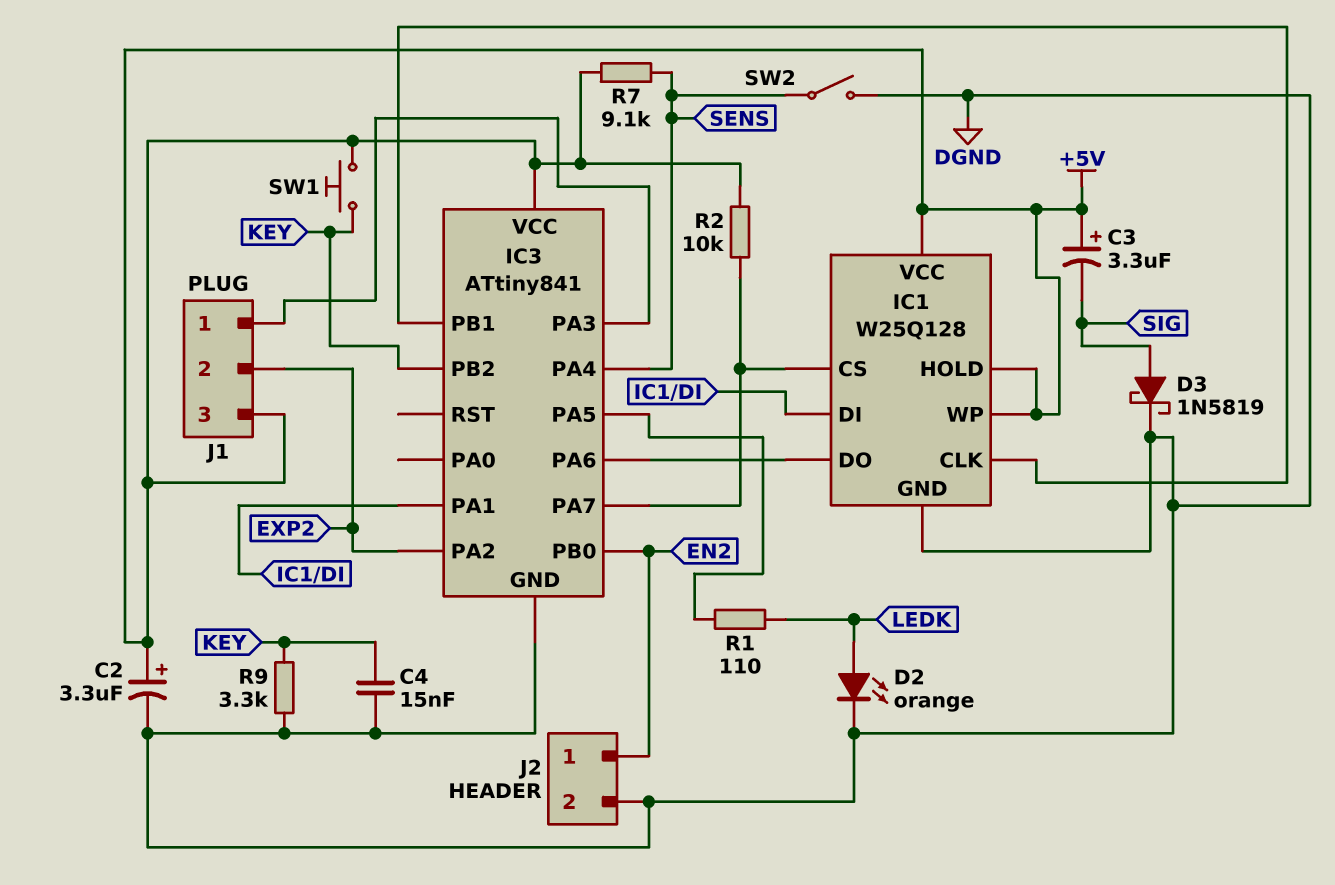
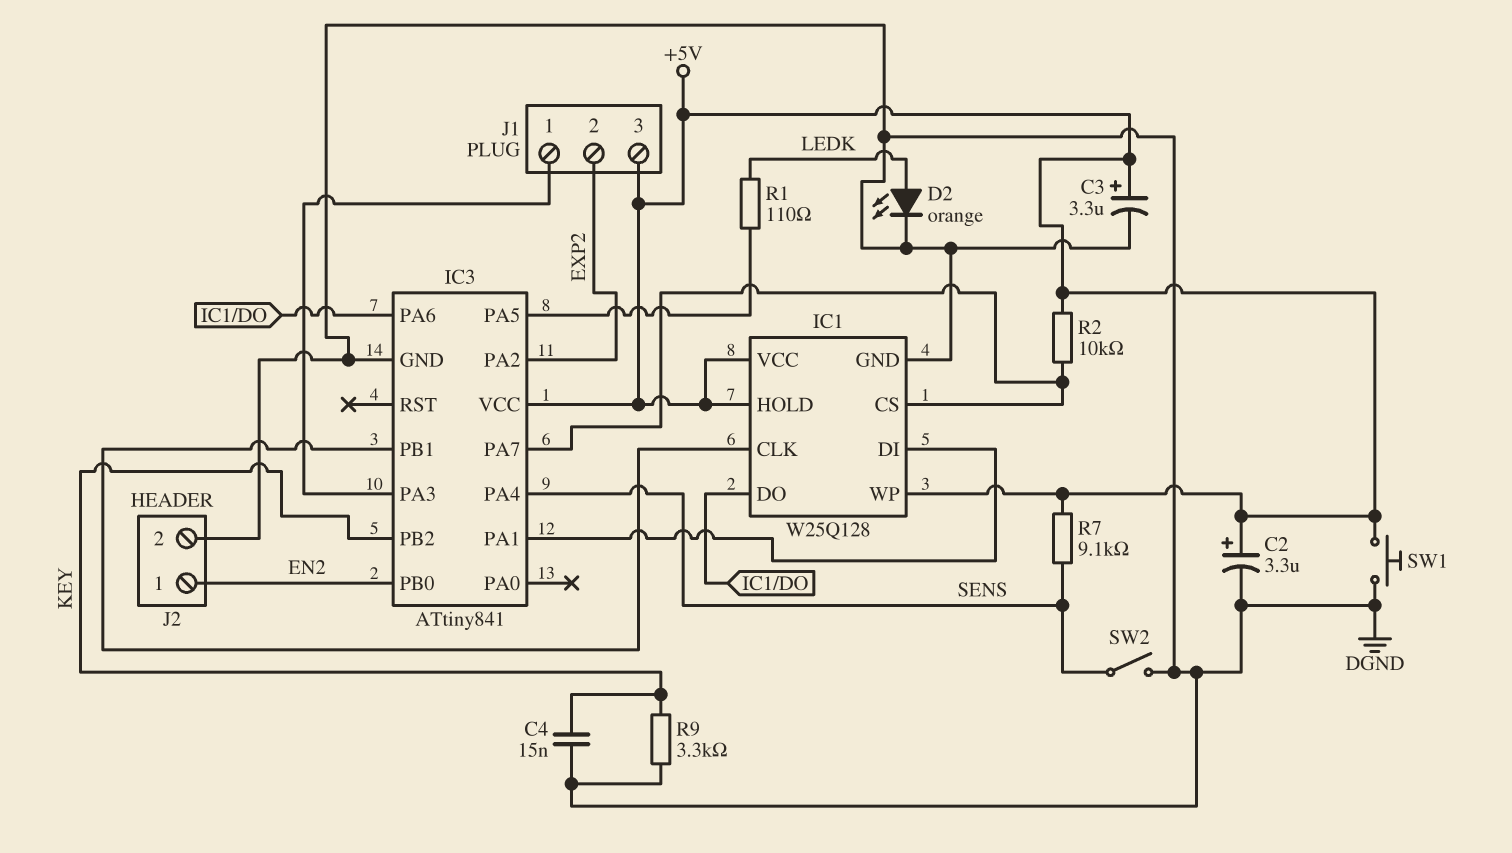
C3: 3.3uF (plus +5V, minus SIG) -> 3.3uF (plus +5V, minus DGND)
D3: schottky 1N5819 (A SIG, K DGND) -> none
SW1: button (+5V, KEY) -> button (+5V, DGND)

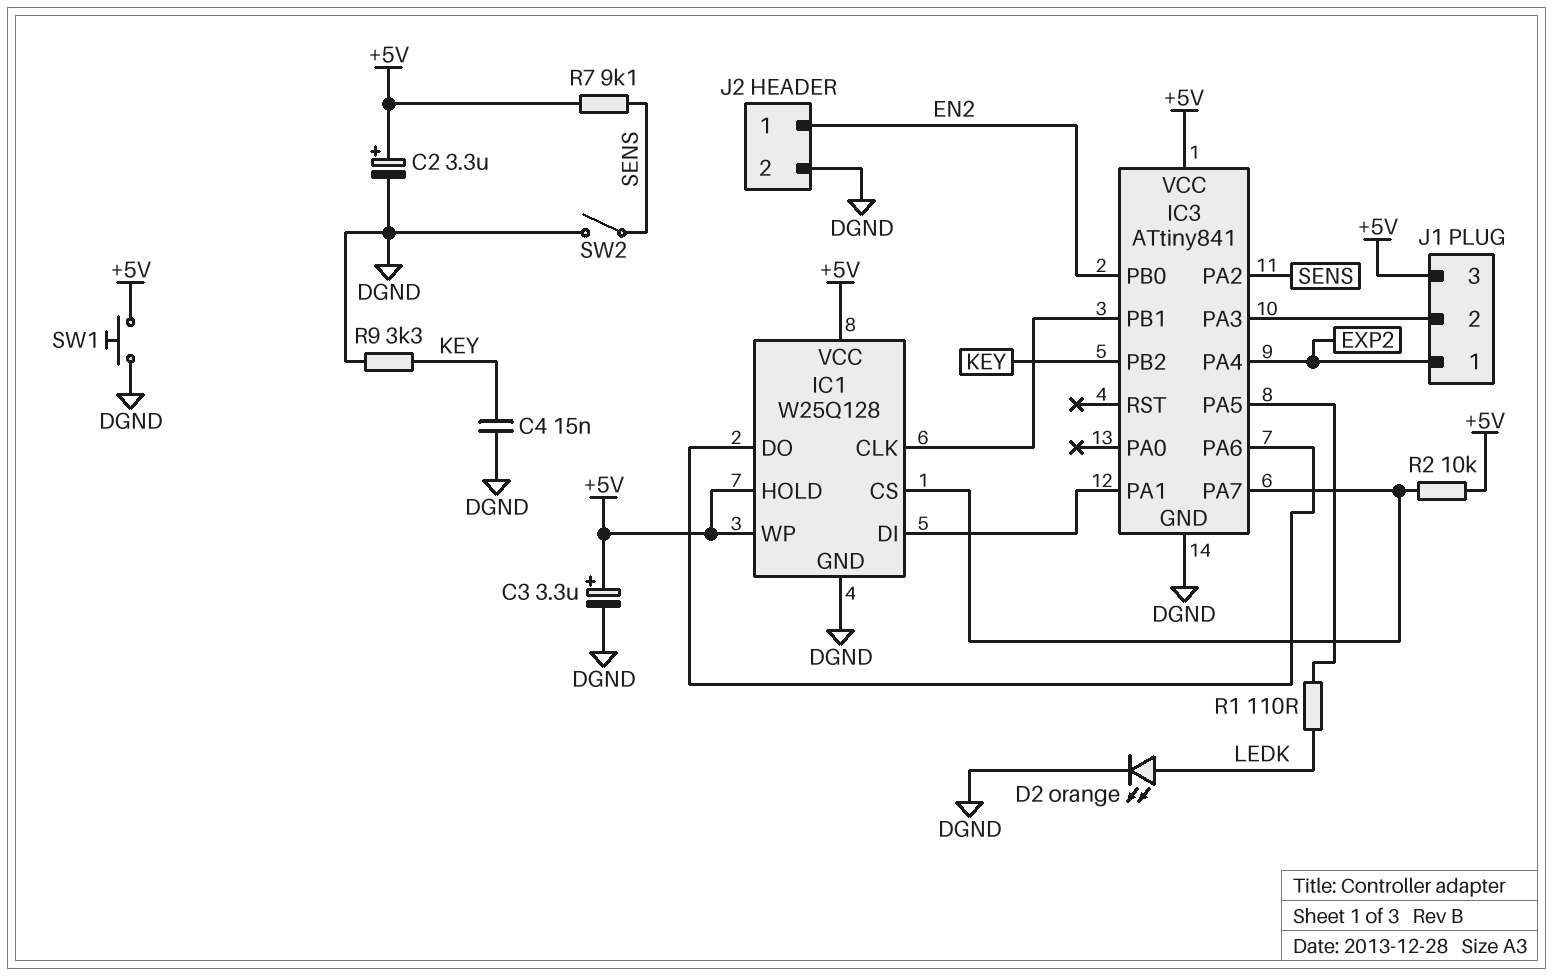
IC3 pin PA2: EXP2 -> SENS
IC3 pin PA4: SENS -> EXP2
J1 pin 1: IC3/PA3 -> EXP2
J1 pin 2: EXP2 -> IC3/PA3

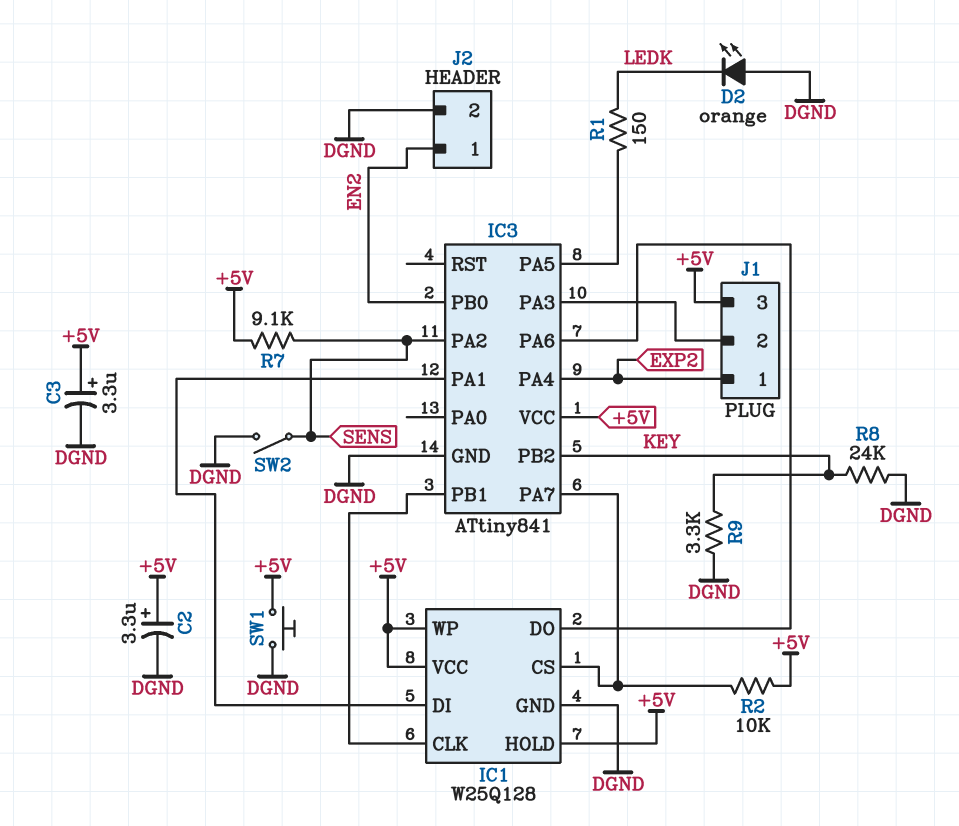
C4: 15nF (DGND, KEY) -> none
D2: LED orange (A LEDK, K DGND) -> LED orange (A DGND, K LEDK)
R1: 110 (IC3/PA5, LEDK) -> 150 (IC3/PA5, LEDK)
R8: none -> 24k (DGND, KEY)

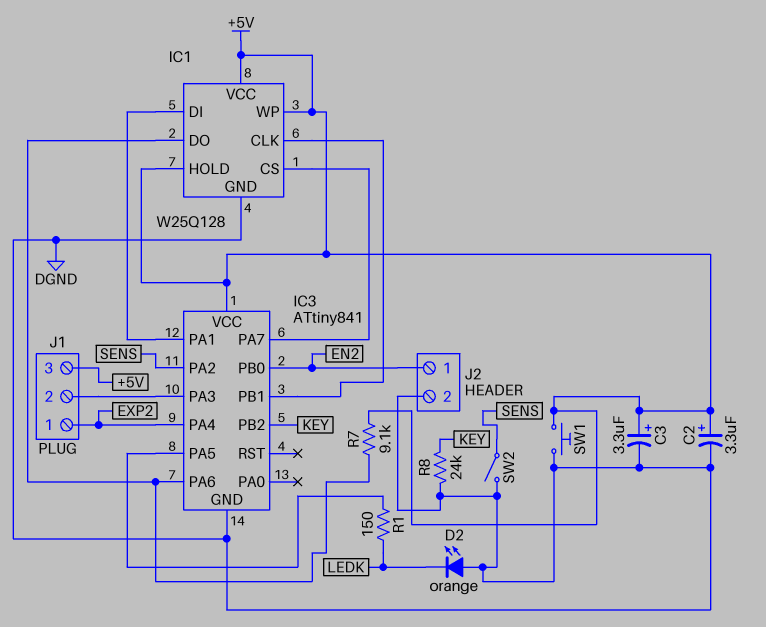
R2: 10k (+5V, IC1/CS) -> none
R7: 9.1k (+5V, SENS) -> 9.1k (+5V, IC1/DO)
R9: 3.3k (DGND, KEY) -> none

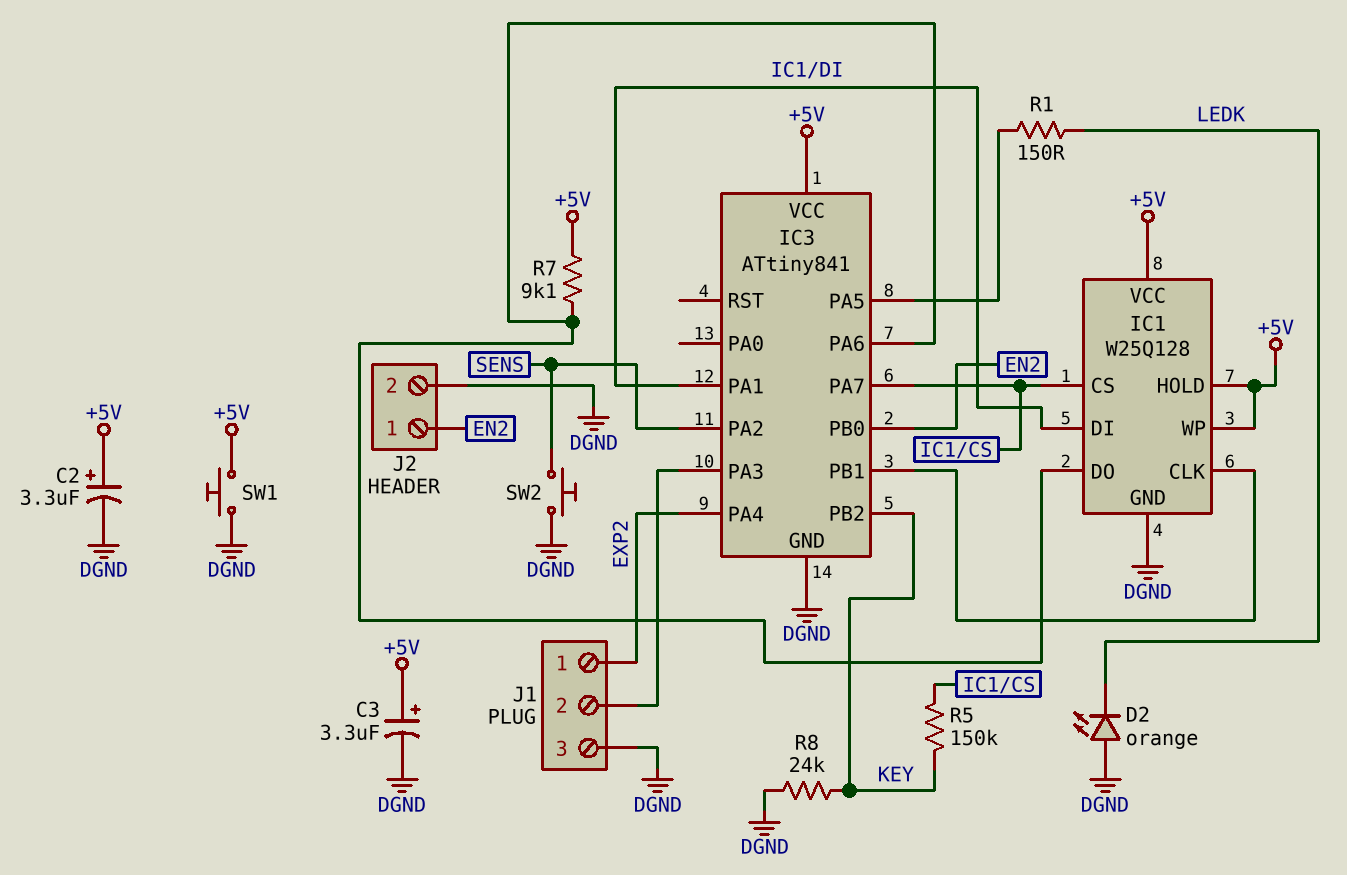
J1 pin 3: +5V -> DGND
R5: none -> 150k (IC1/CS, KEY)
SW2: switch (DGND, SENS) -> button (DGND, SENS)

